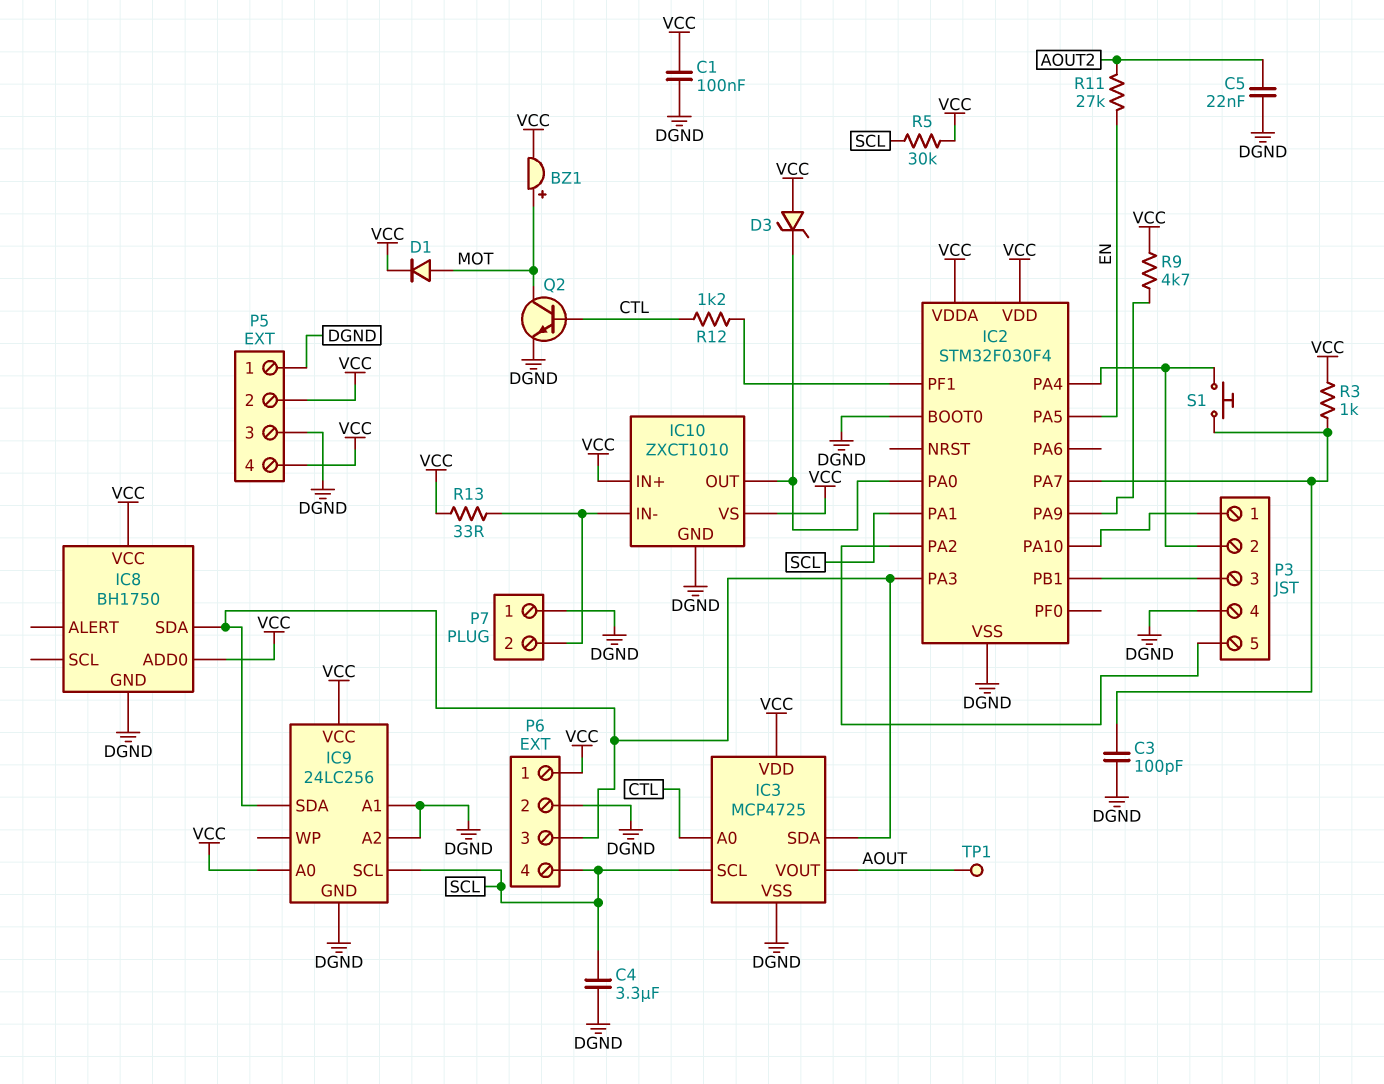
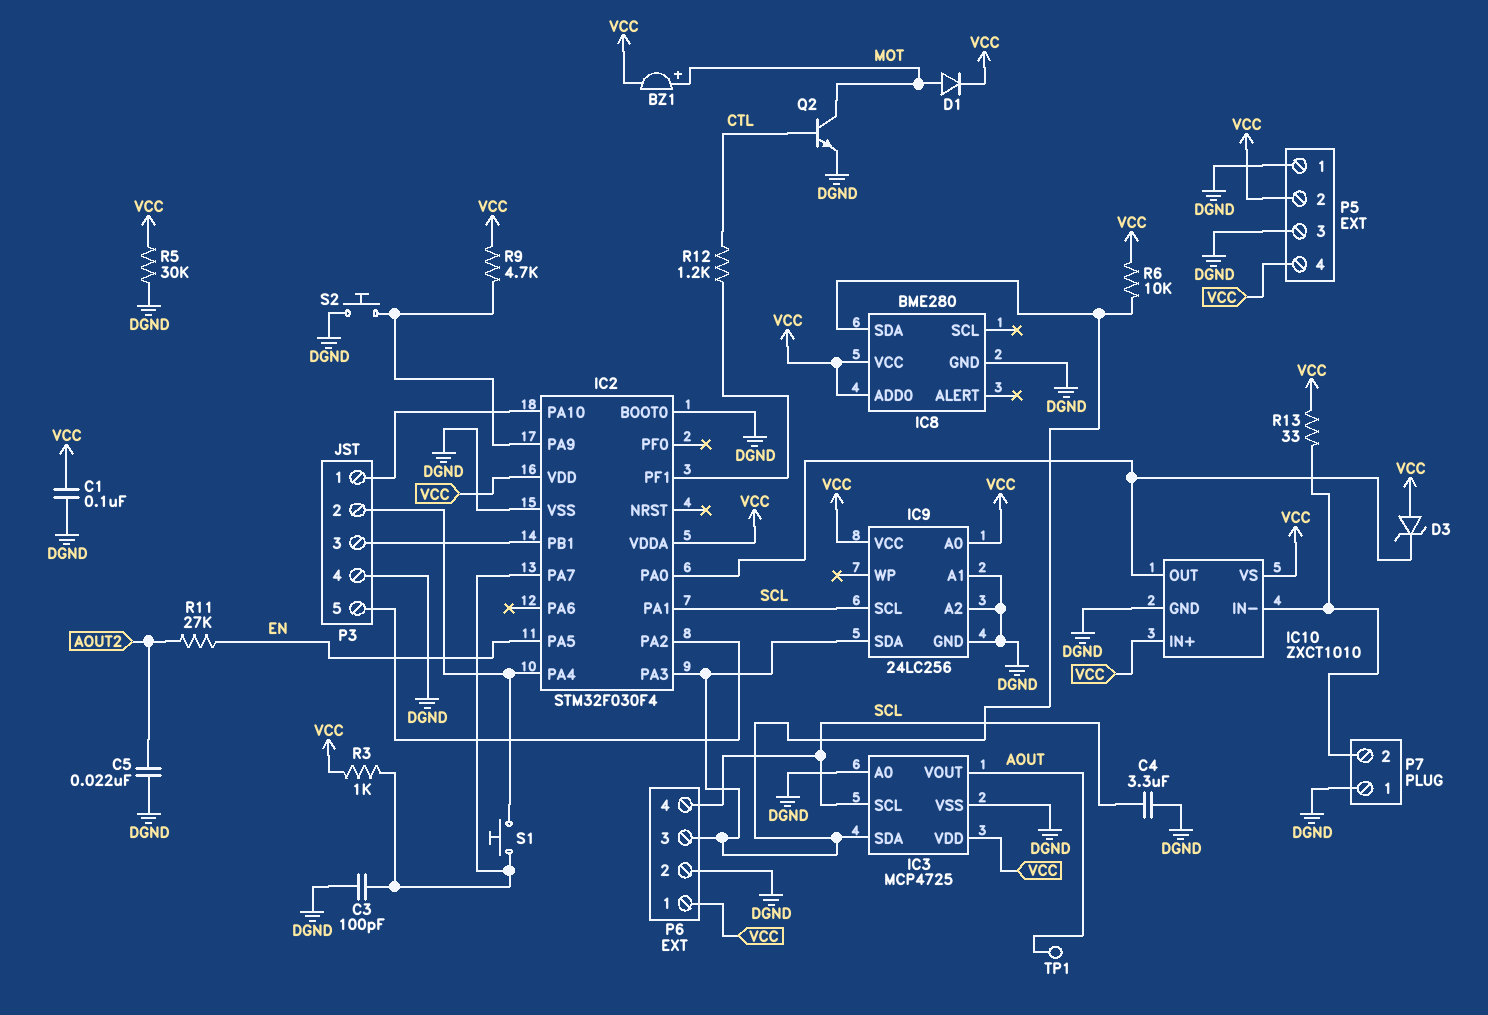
IC3 pin A0: CTL -> DGND
IC8: BH1750 -> BME280
R5: 30k (SCL, VCC) -> 30k (DGND, VCC)
R6: none -> 10k (IC2/PA3, VCC)
S2: none -> button (DGND, IC2/PA9)

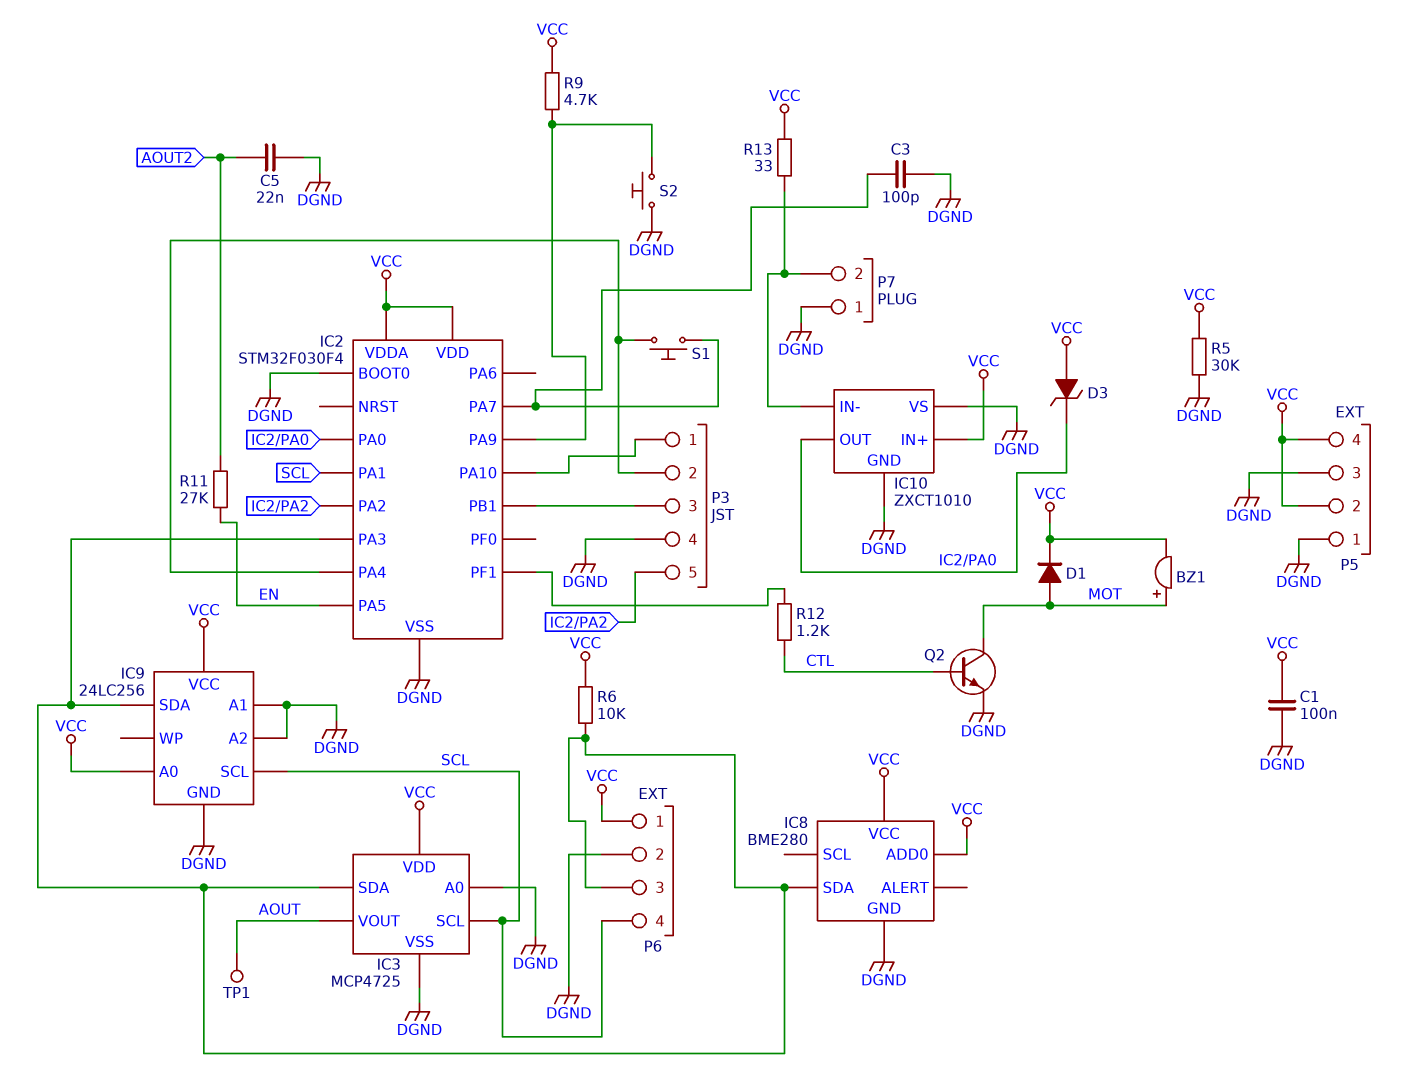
C4: 3.3uF (DGND, SCL) -> none
IC10 pin VS: VCC -> DGND
R3: 1k (IC2/PA7, VCC) -> none

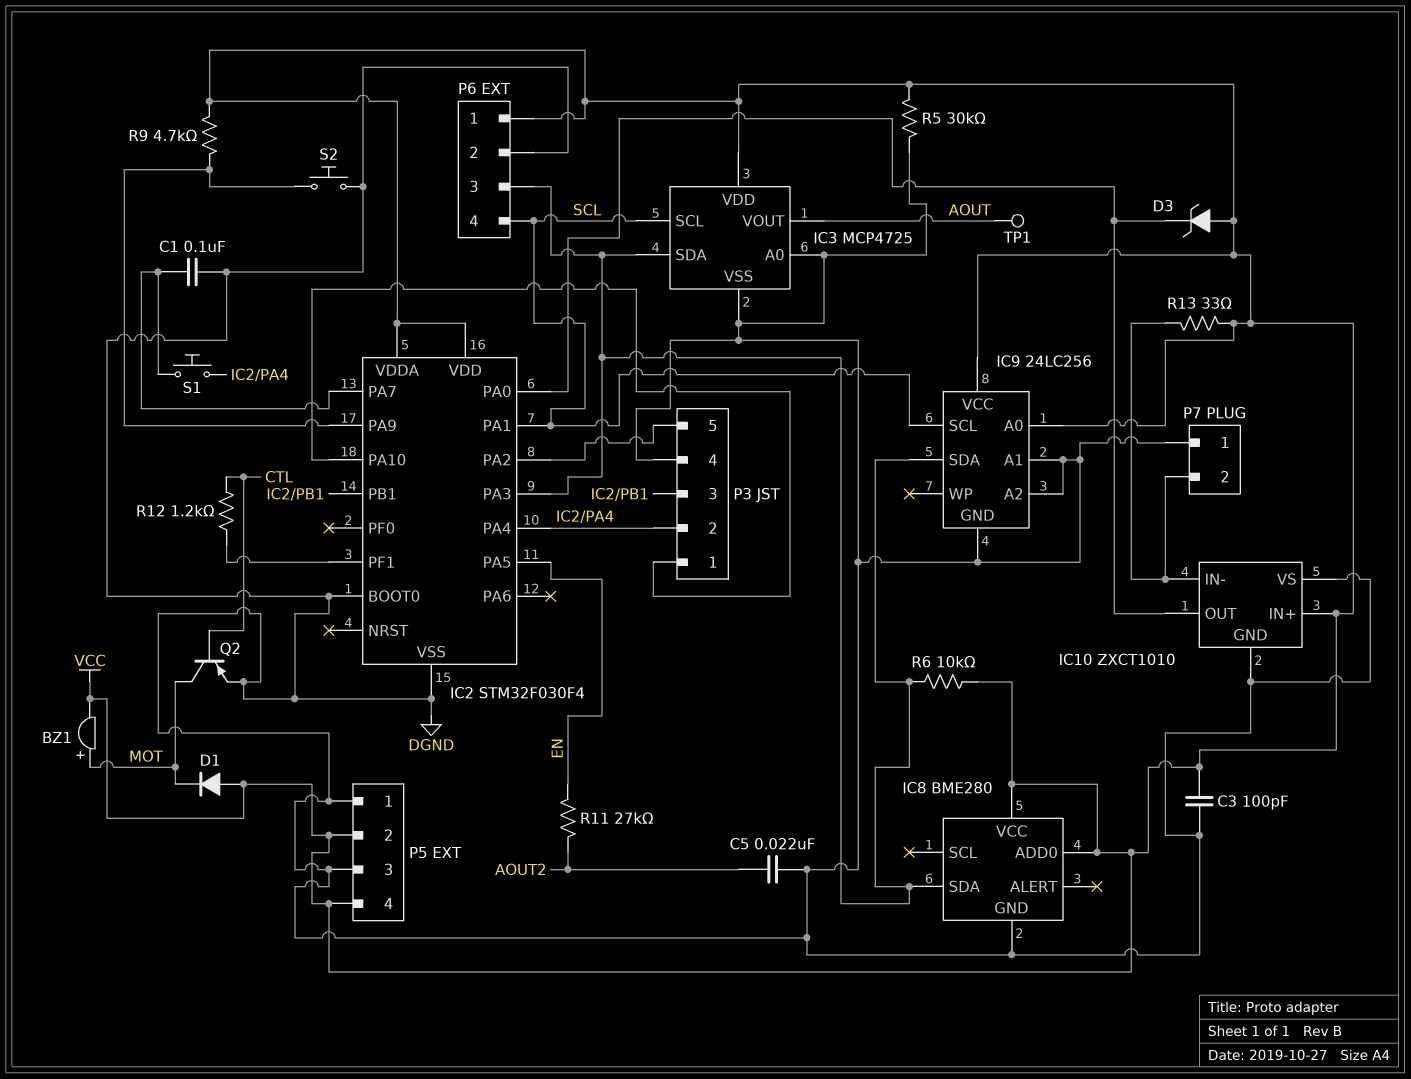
C1: 100nF (DGND, VCC) -> 100nF (DGND, IC2/PA7)
C3: 100pF (DGND, IC2/PA7) -> 100pF (DGND, VCC)
D1: diode (A MOT, K VCC) -> diode (A VCC, K MOT)
Q2: NPN (B CTL, C MOT, E DGND) -> PNP (B CTL, C MOT, E DGND)

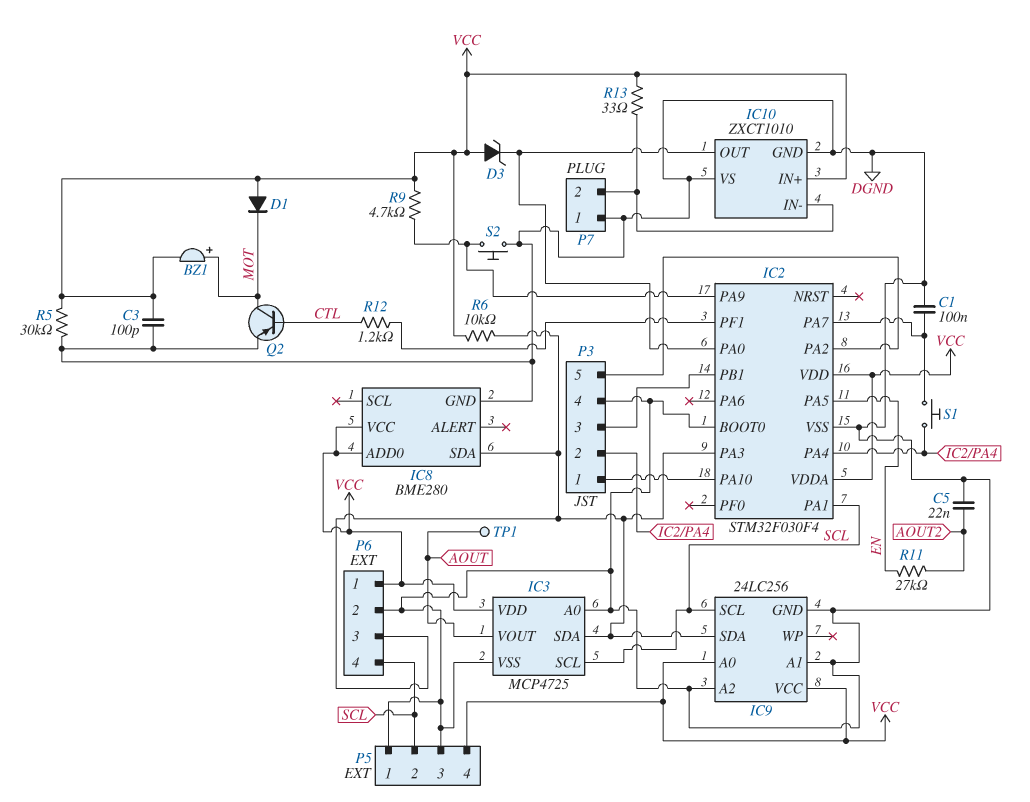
P5 pin 2: VCC -> SCL

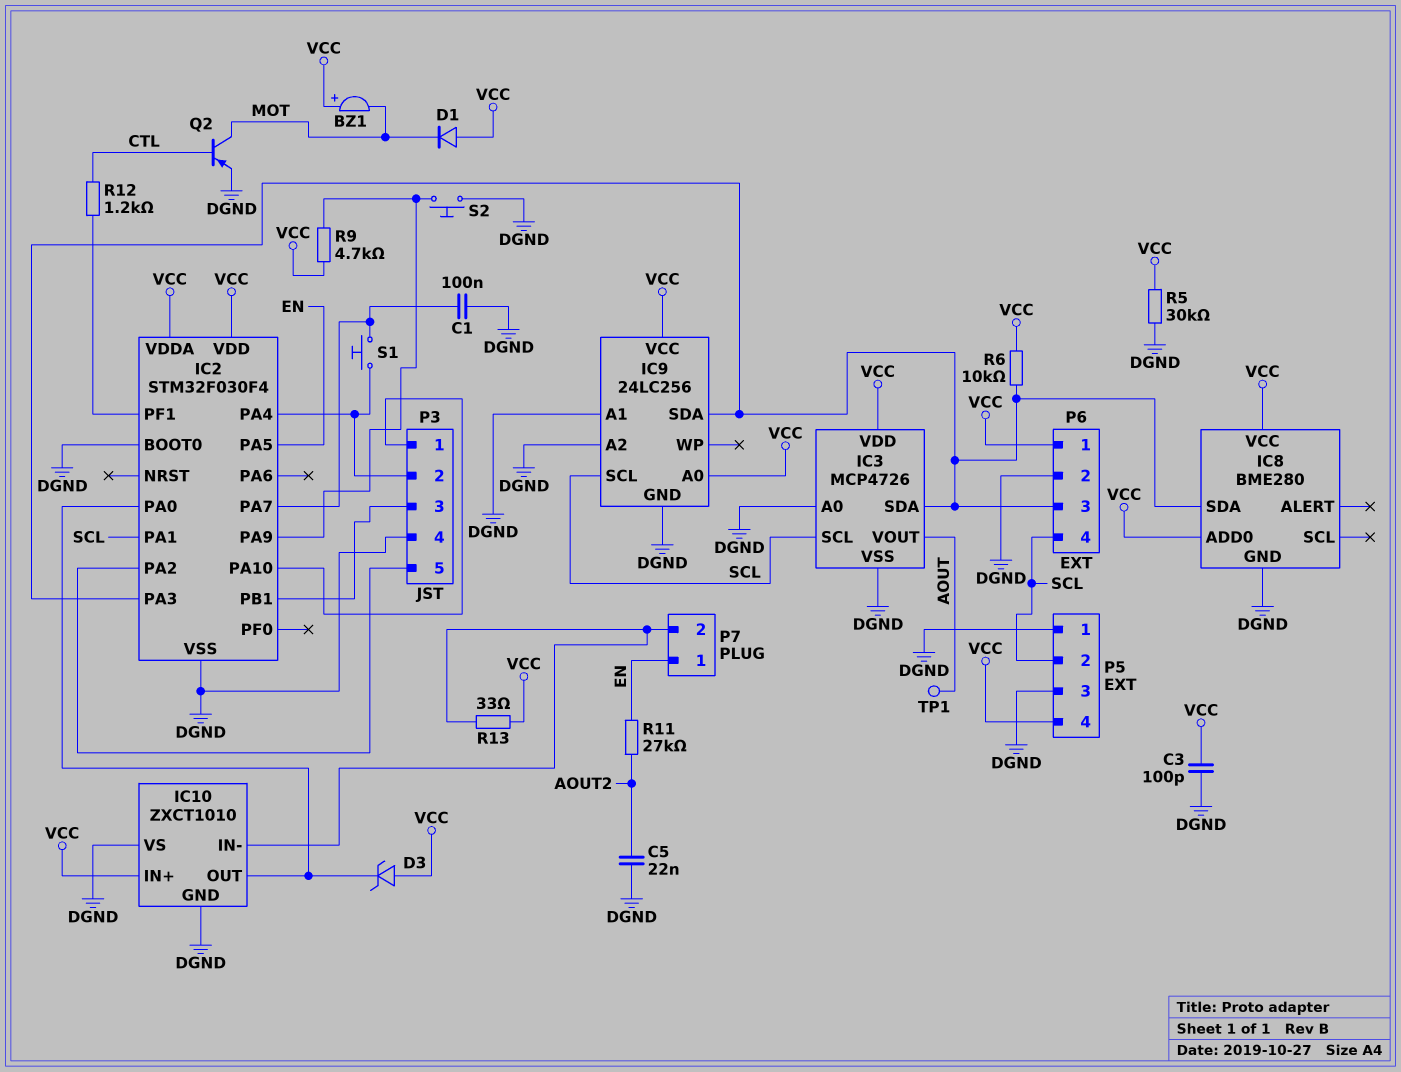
BZ1: buzzer (plus MOT, minus VCC) -> buzzer (plus VCC, minus MOT)
IC3: MCP4725 -> MCP4726
P7 pin 1: DGND -> EN

